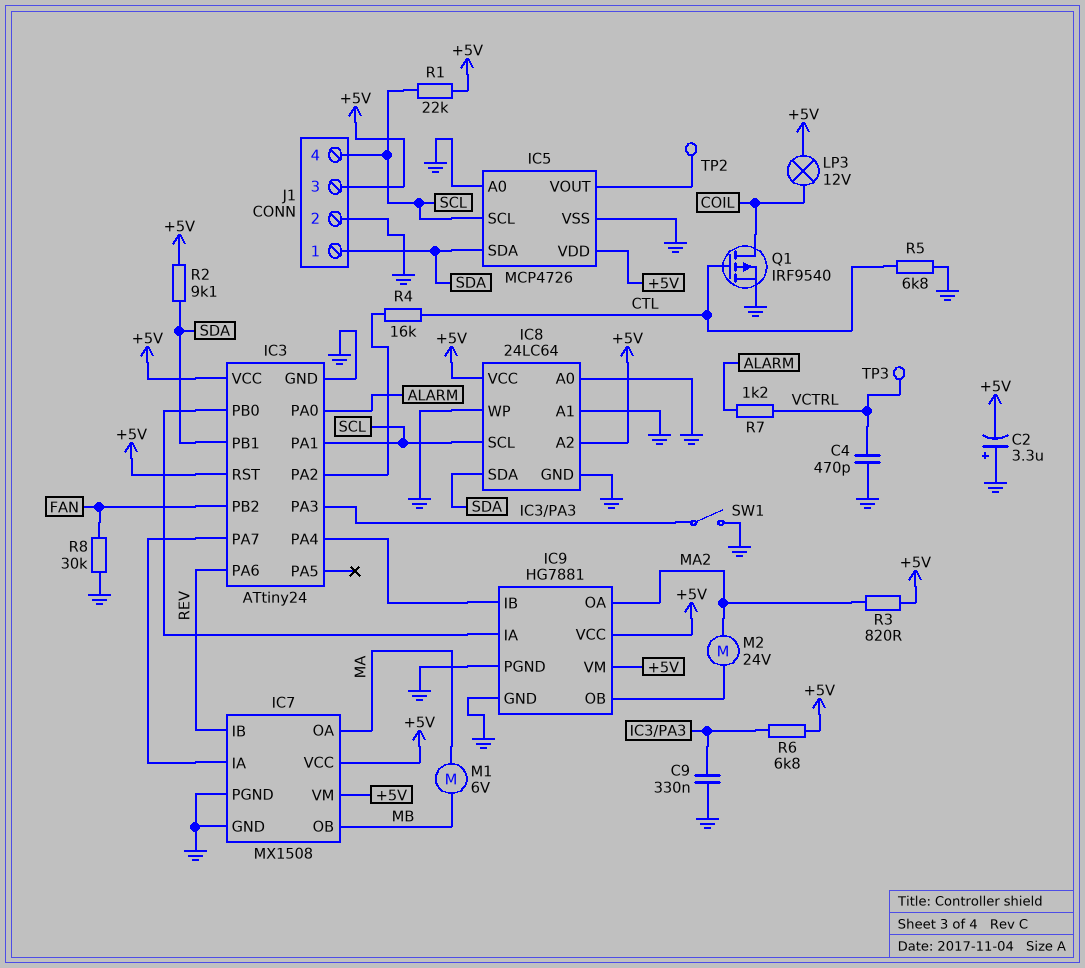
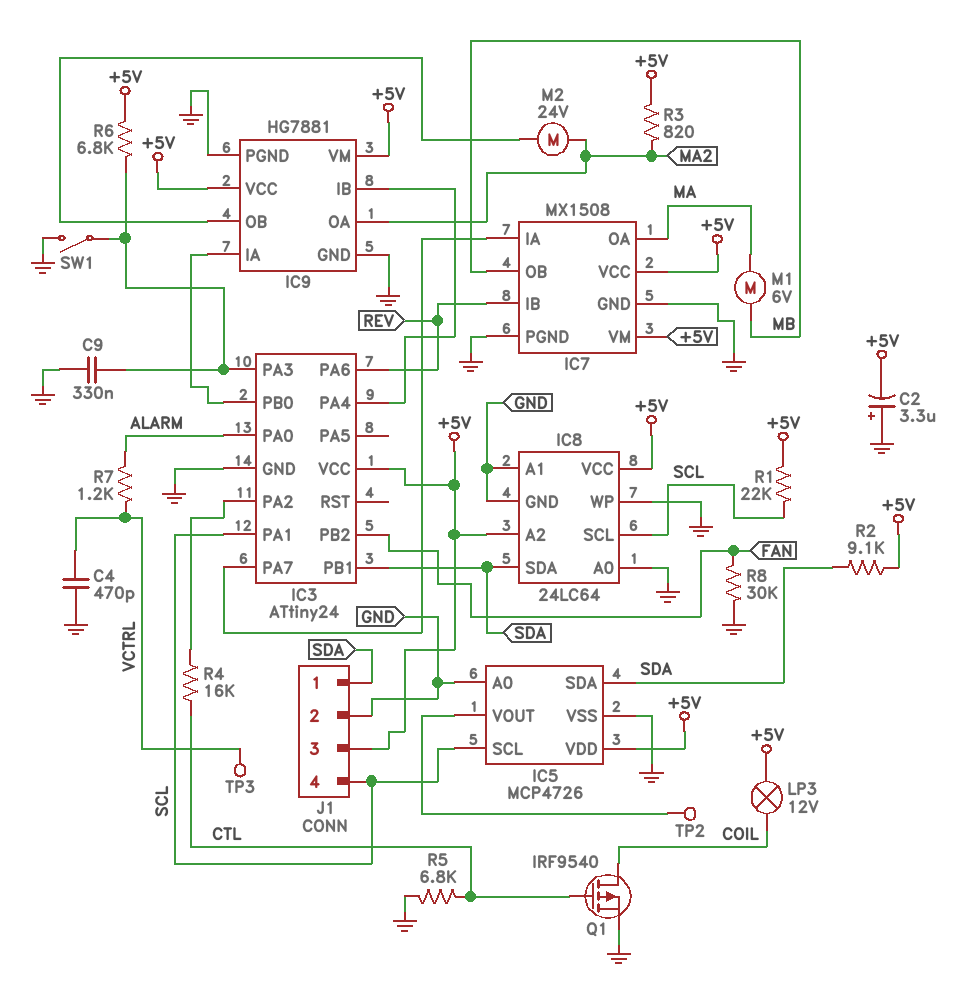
IC3 pin RST: +5V -> none

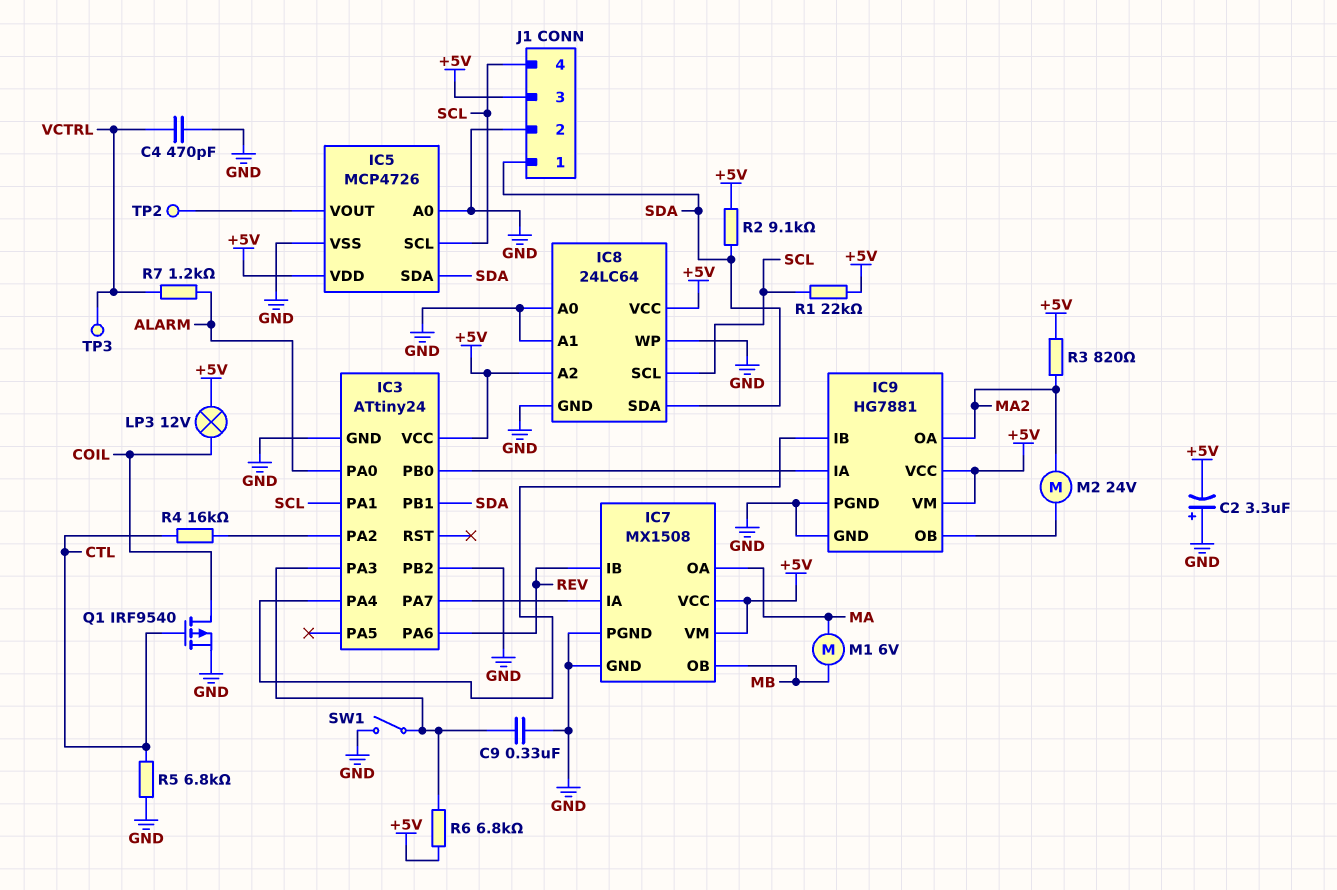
IC3 pin PB2: FAN -> GND
R8: 30k (FAN, GND) -> none

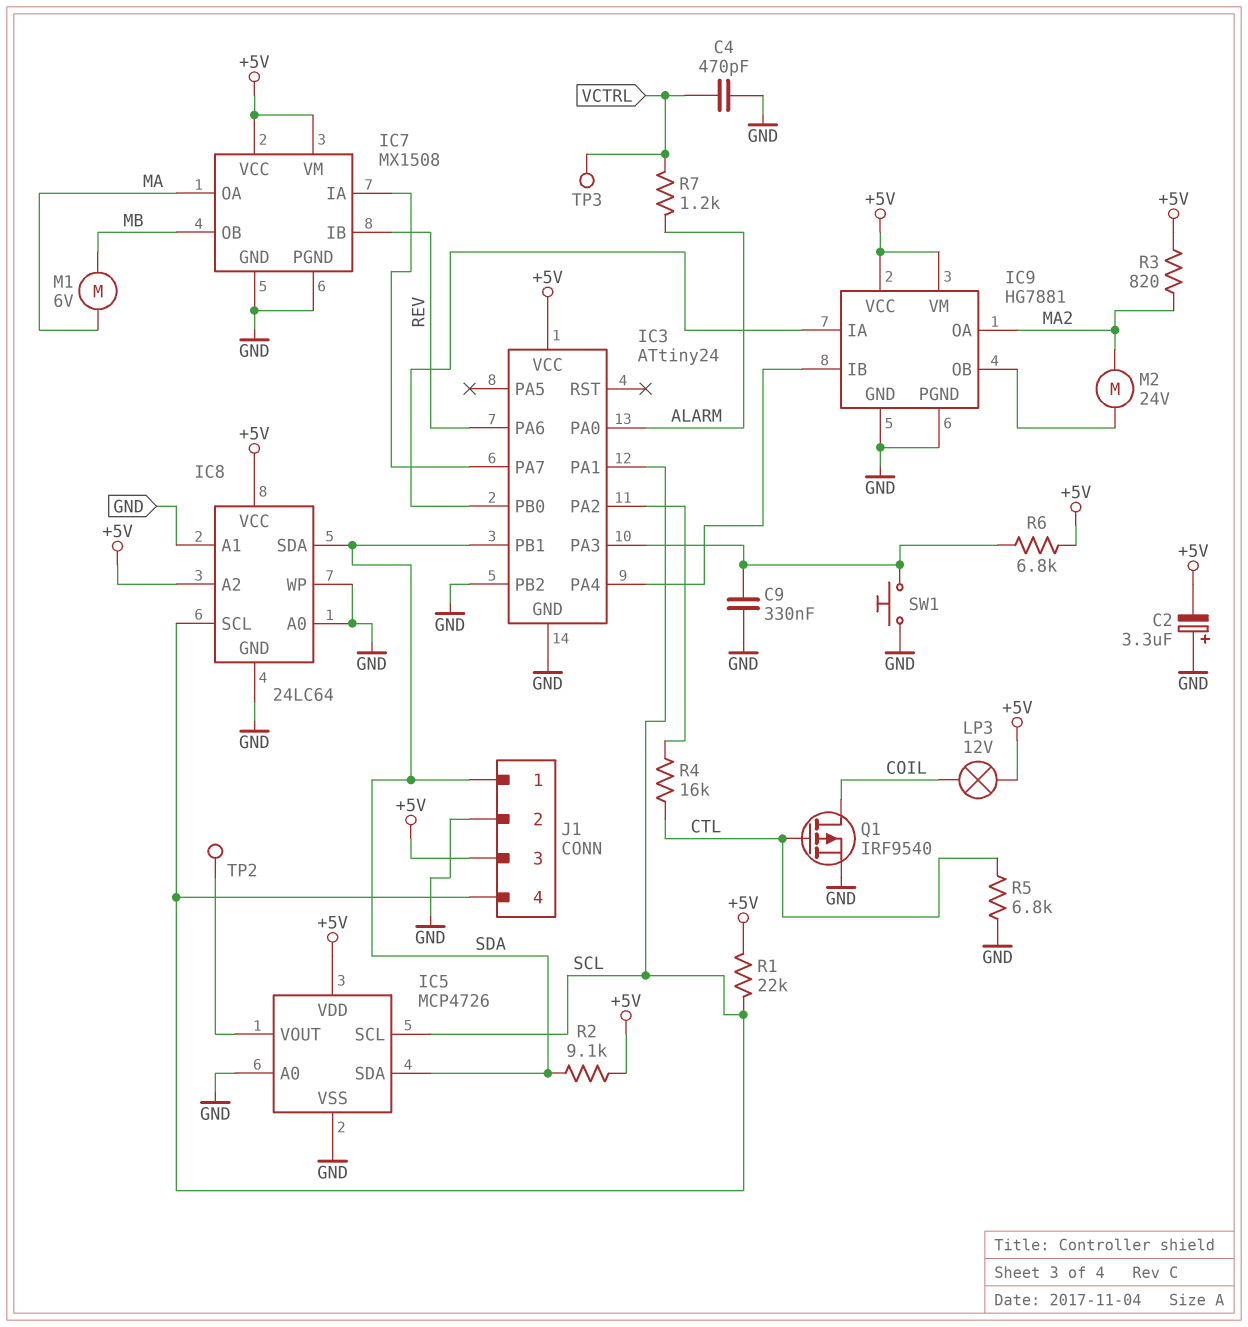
SW1: switch (GND, IC3/PA3) -> button (GND, IC3/PA3)

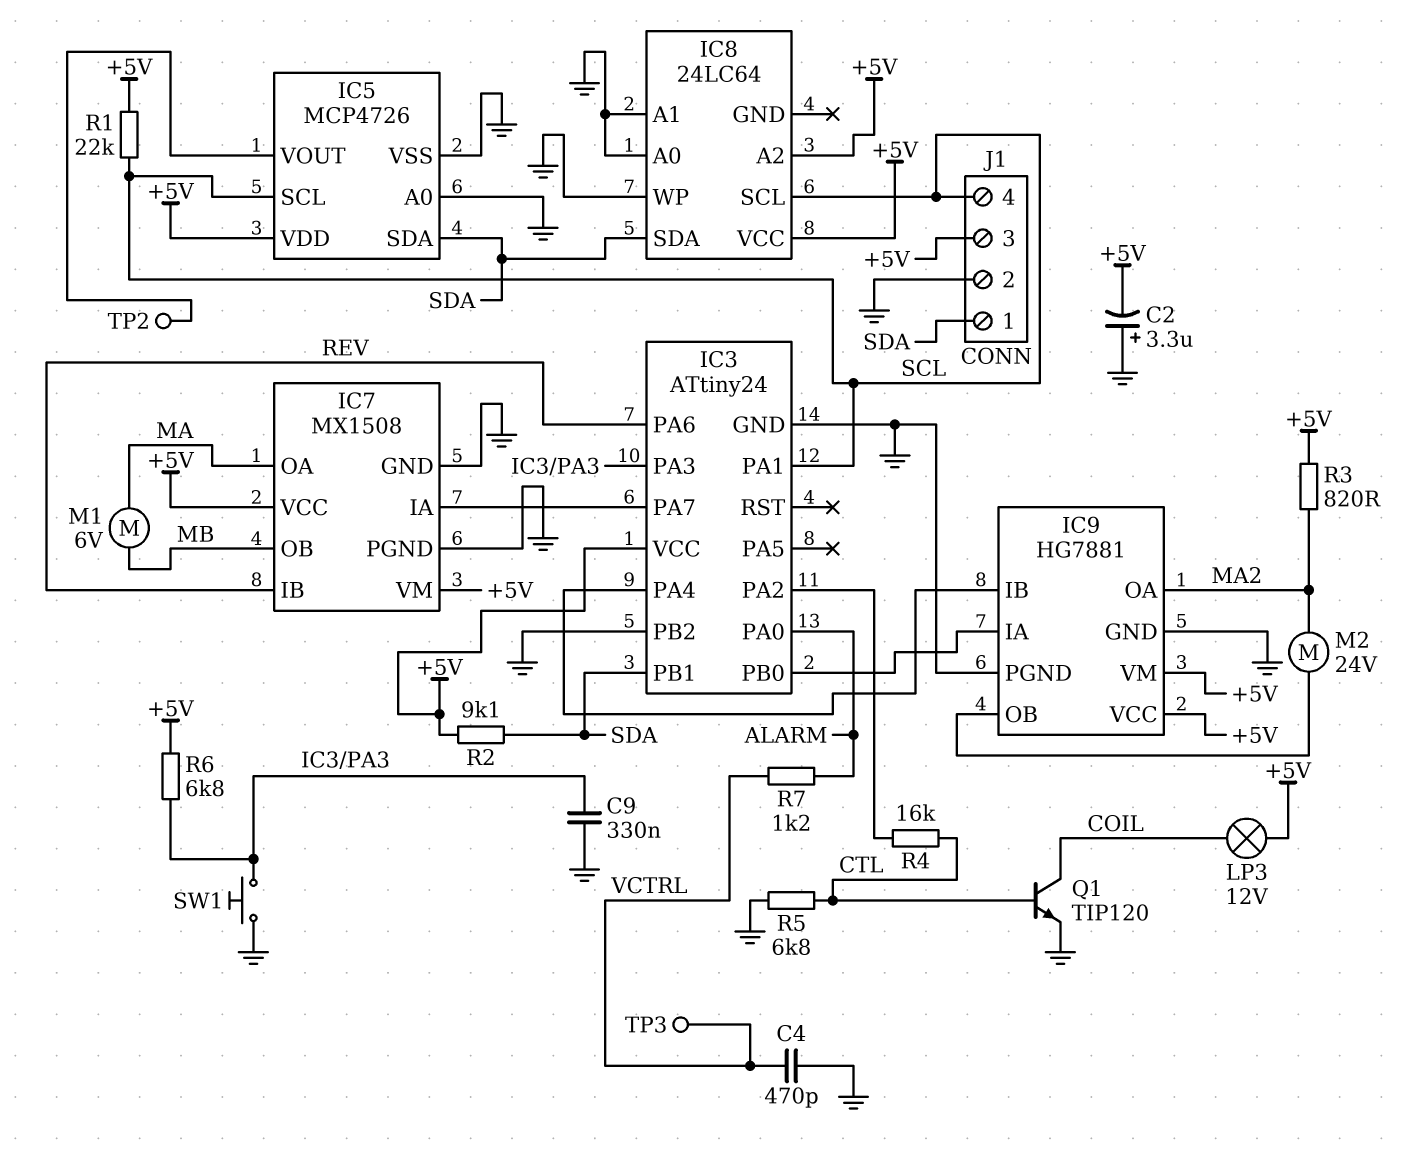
IC8 pin GND: GND -> none
Q1: PMOS IRF9540 (G CTL, D COIL, S GND) -> NPN TIP120 (B CTL, C COIL, E GND)

